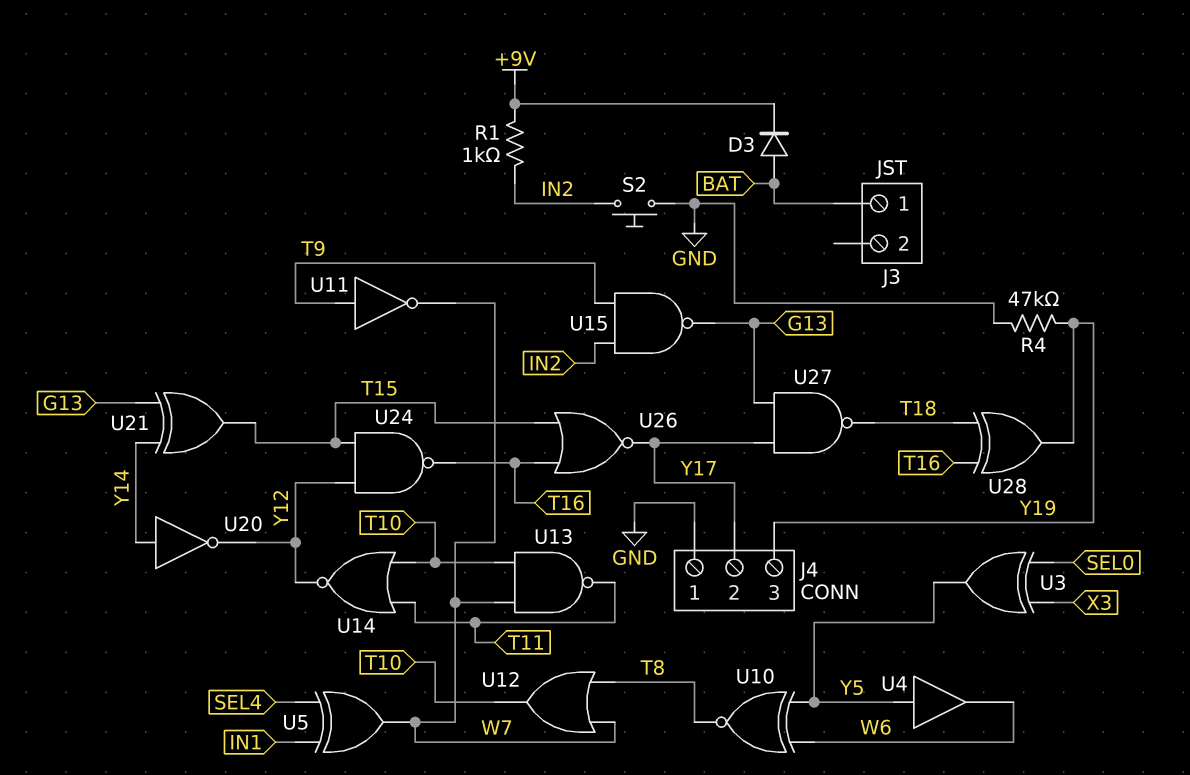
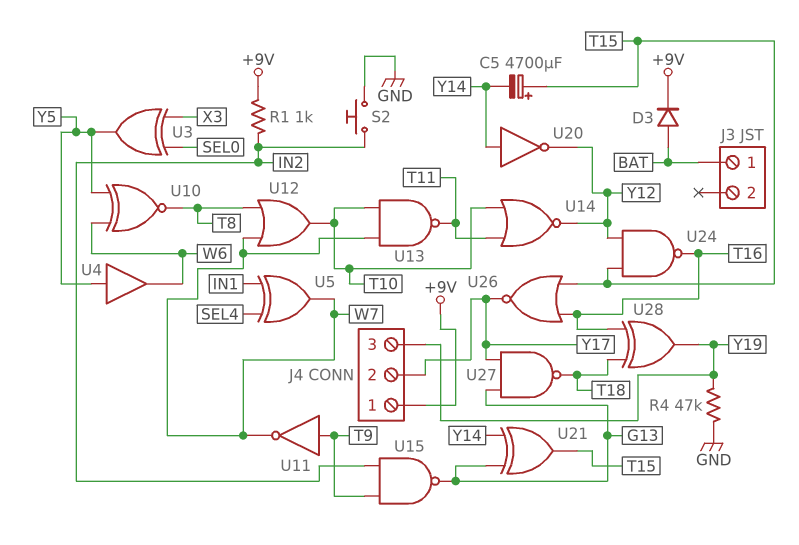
C5: none -> 4700uF (plus T15, minus Y14)
J4 pin 1: GND -> +9V

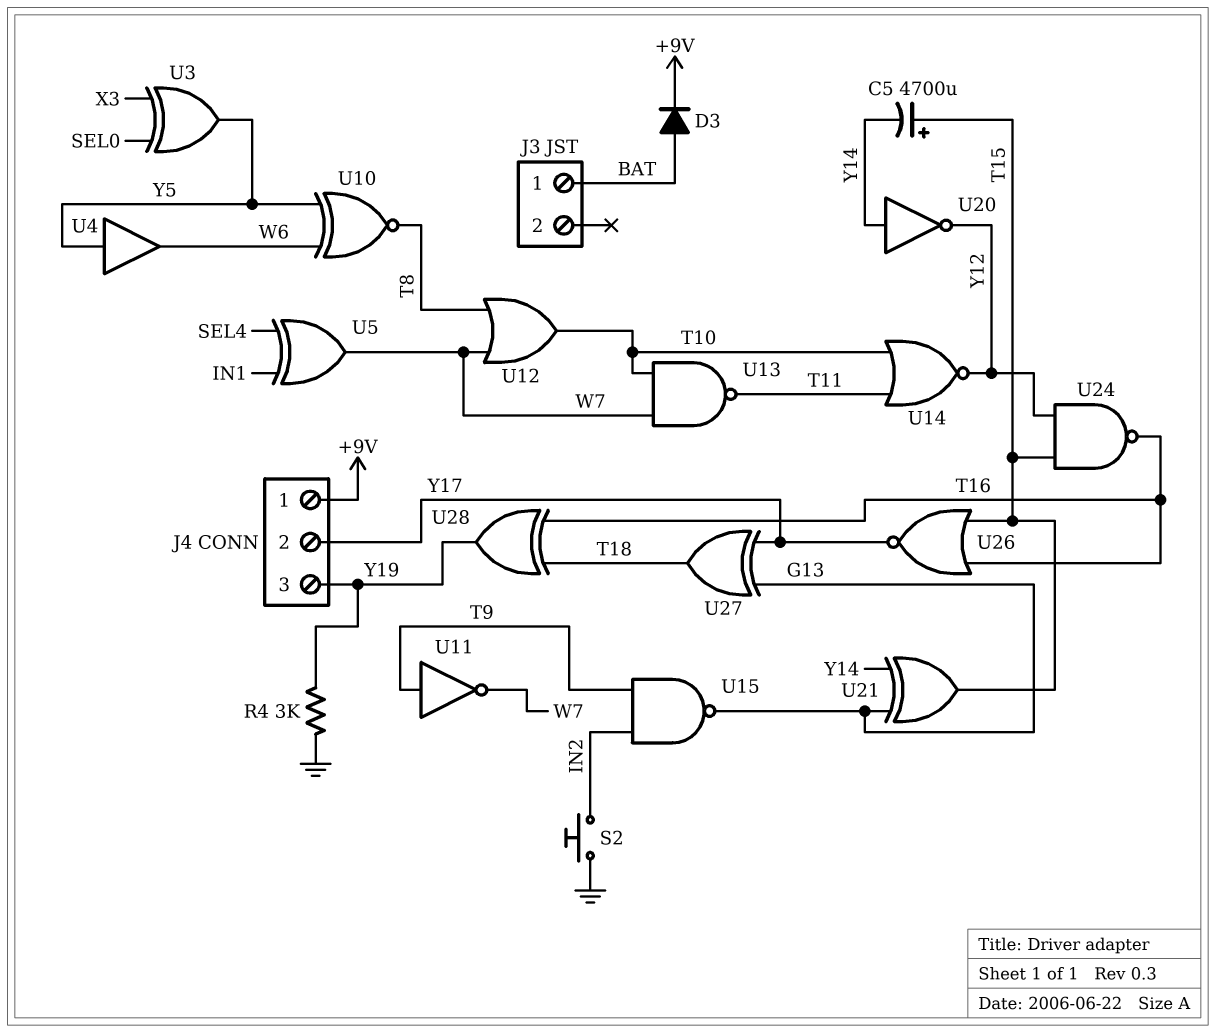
R1: 1k (+9V, IN2) -> none
R4: 47k (GND, Y19) -> 3k (GND, Y19)
U27: NAND (in G13, in Y17, out T18) -> XOR (in G13, in Y17, out T18)

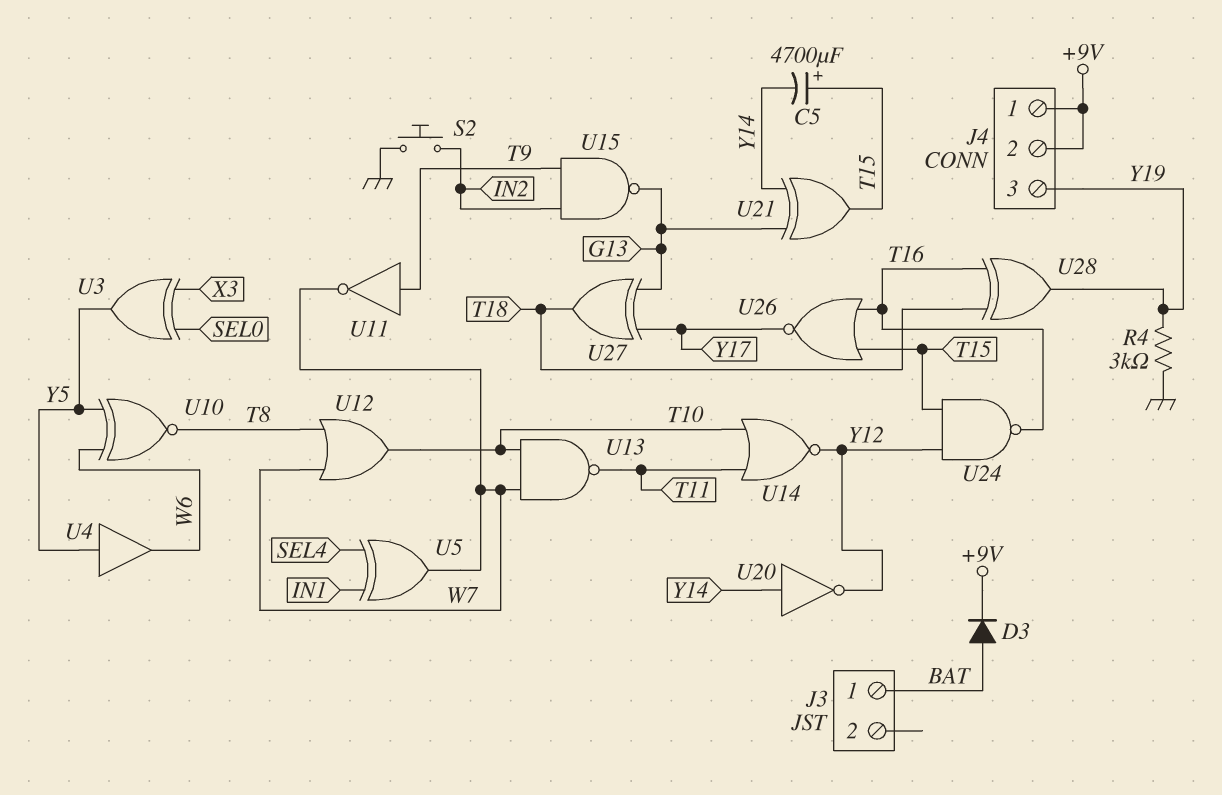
J4 pin 2: Y17 -> +9V

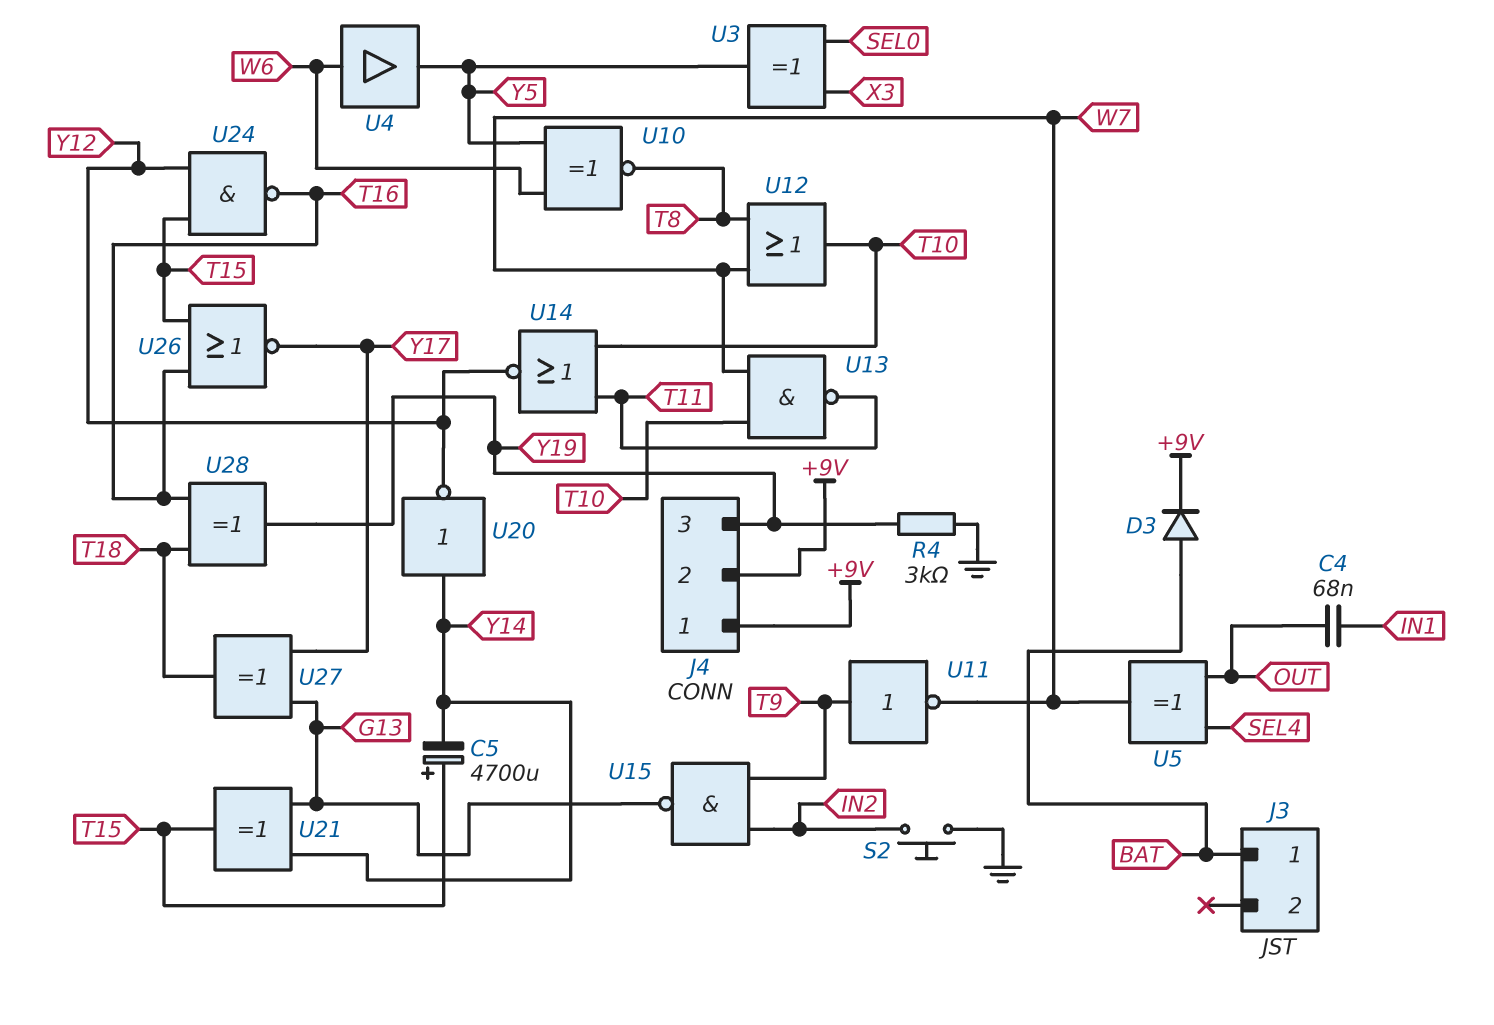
C4: none -> 68nF (IN1, OUT)
U4: buffer (in Y5, out W6) -> buffer (in W6, out Y5)
U5: XOR (in IN1, in SEL4, out W7) -> XOR (in OUT, in SEL4, out W7)

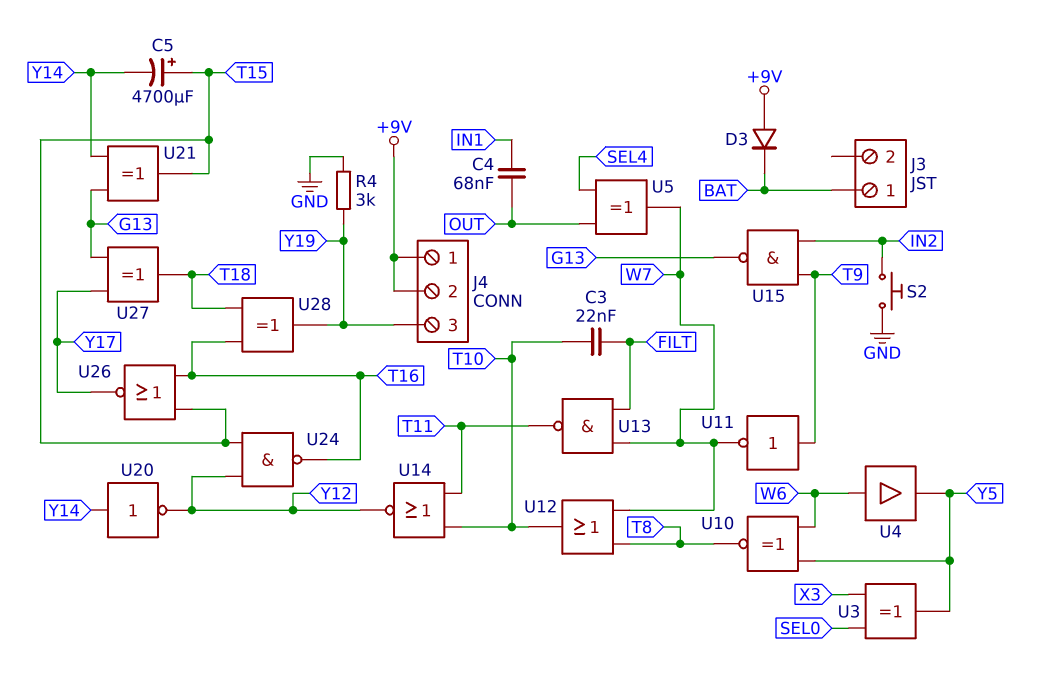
C3: none -> 22nF (FILT, T10)
D3: diode (A BAT, K +9V) -> diode (A +9V, K BAT)
U13: NAND (in T10, in W7, out T11) -> NAND (in FILT, in W7, out T11)

